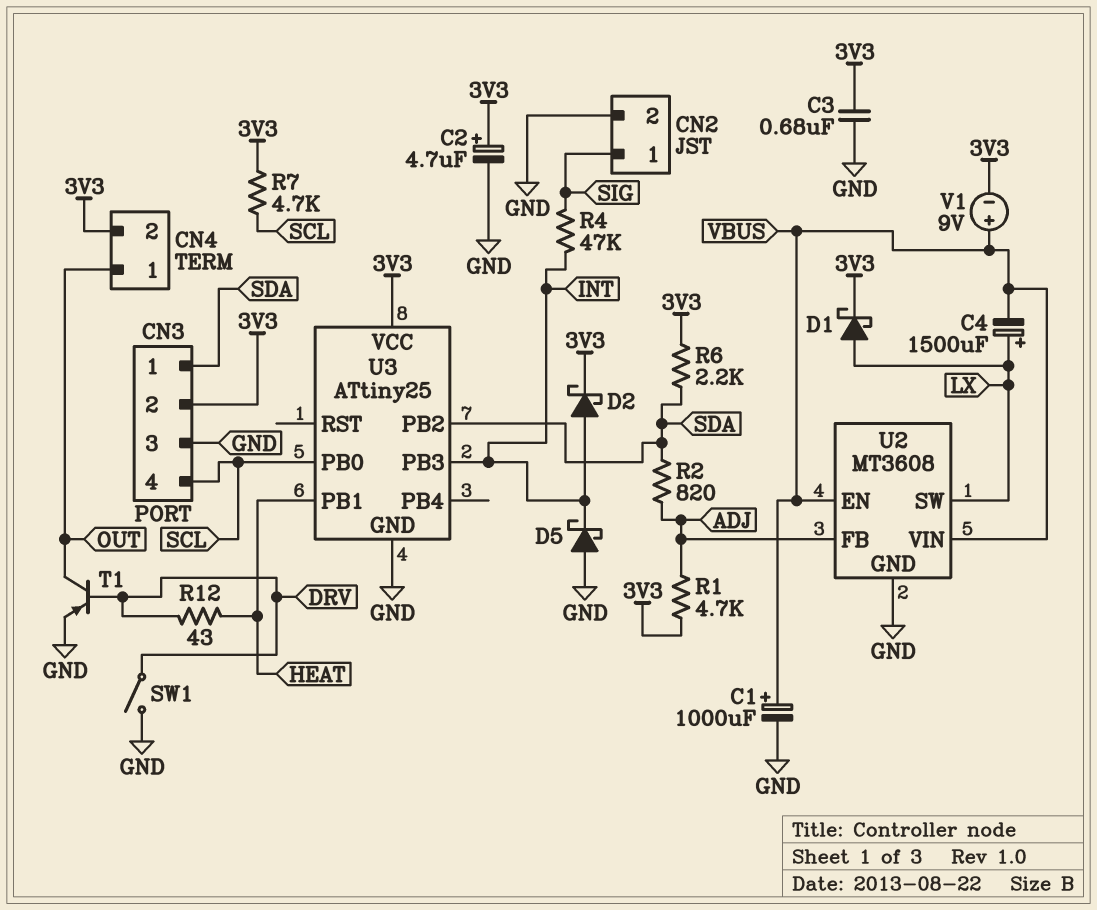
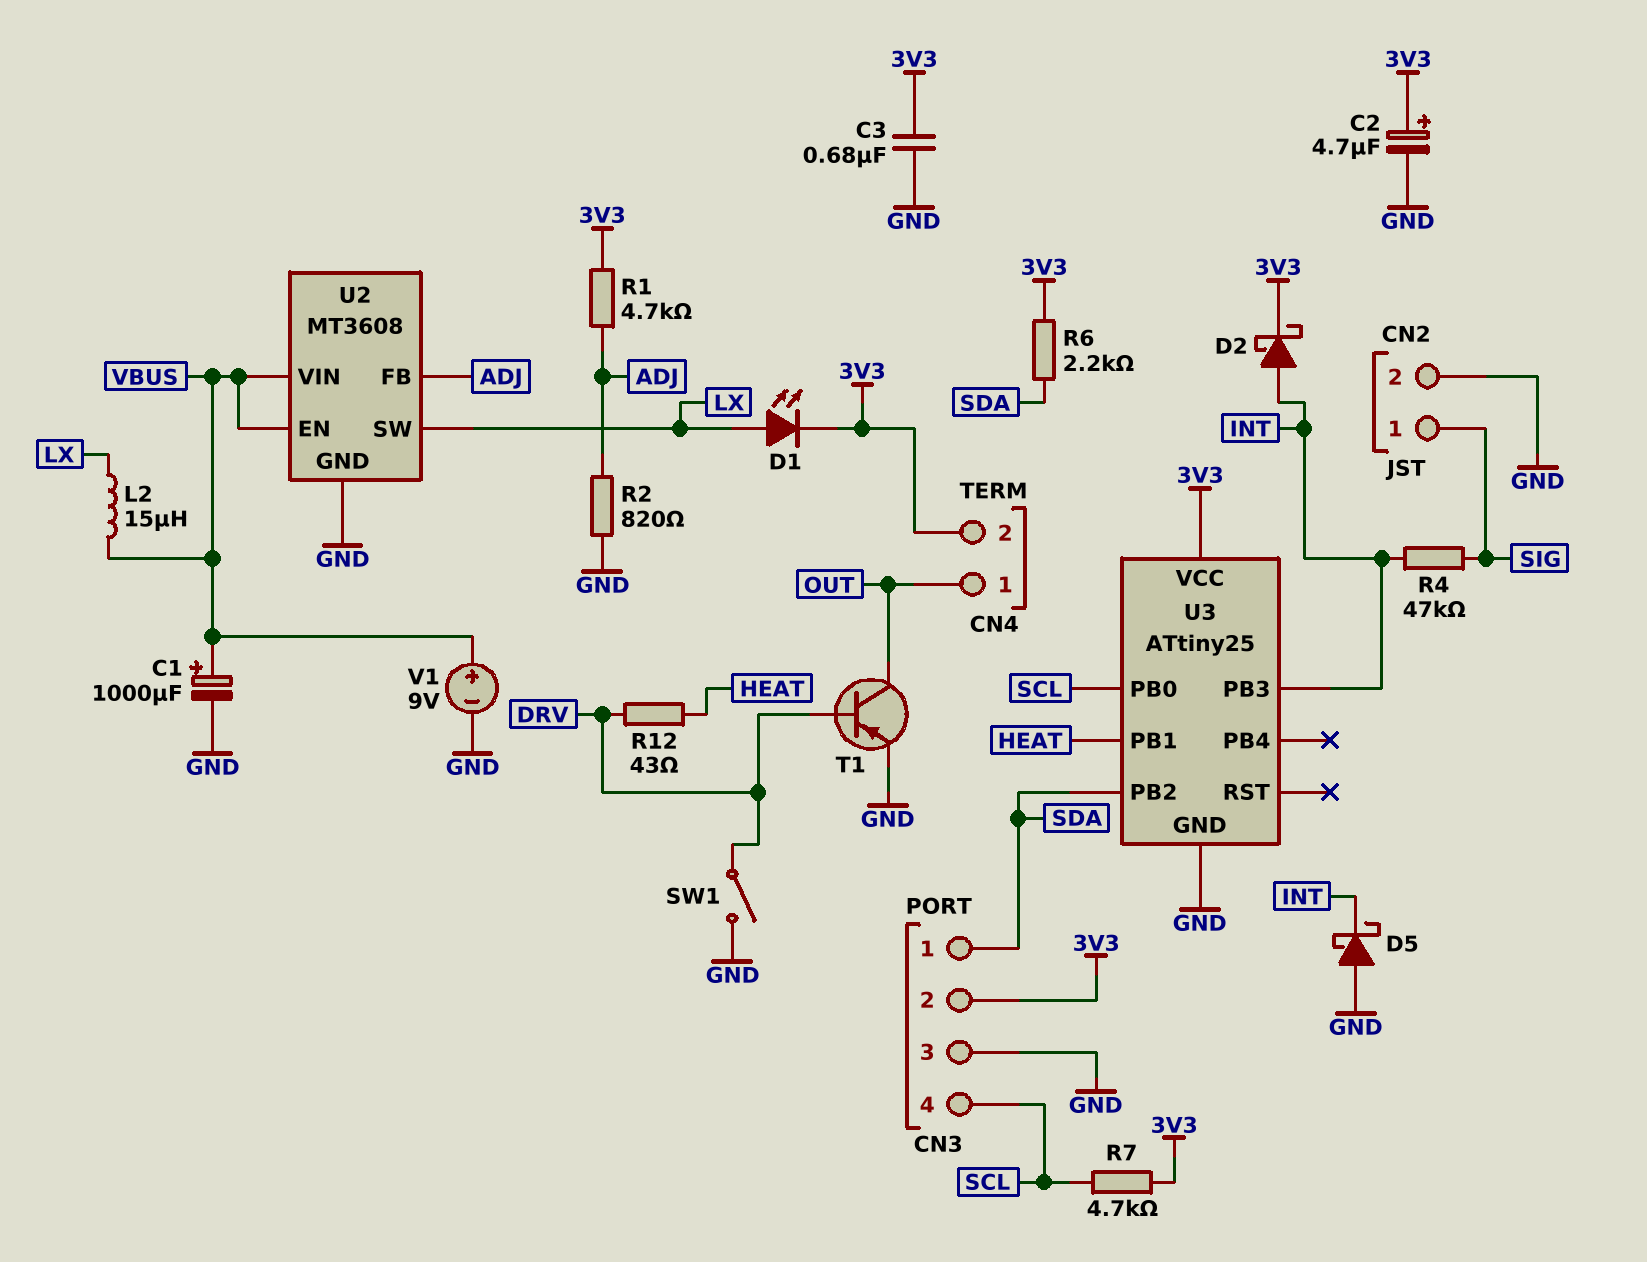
C4: 1500uF (plus LX, minus VBUS) -> none
D1: schottky (A LX, K 3V3) -> LED (A LX, K 3V3)
L2: none -> 15uH (LX, VBUS)
R2: 820 (ADJ, SDA) -> 820 (ADJ, GND)
V1: 9V (plus VBUS, minus 3V3) -> 9V (plus VBUS, minus GND)

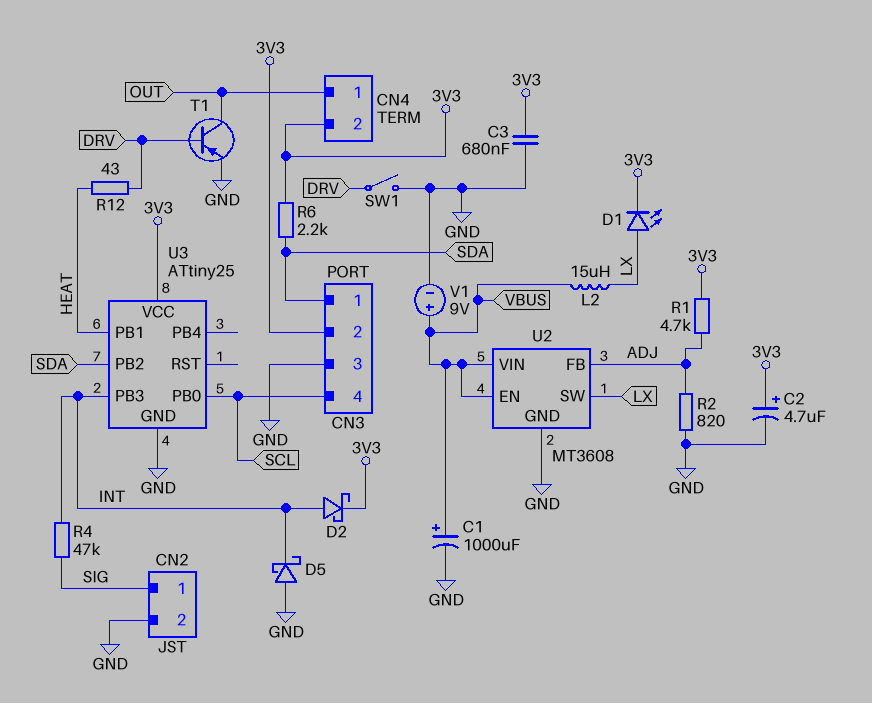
R7: 4.7k (3V3, SCL) -> none

